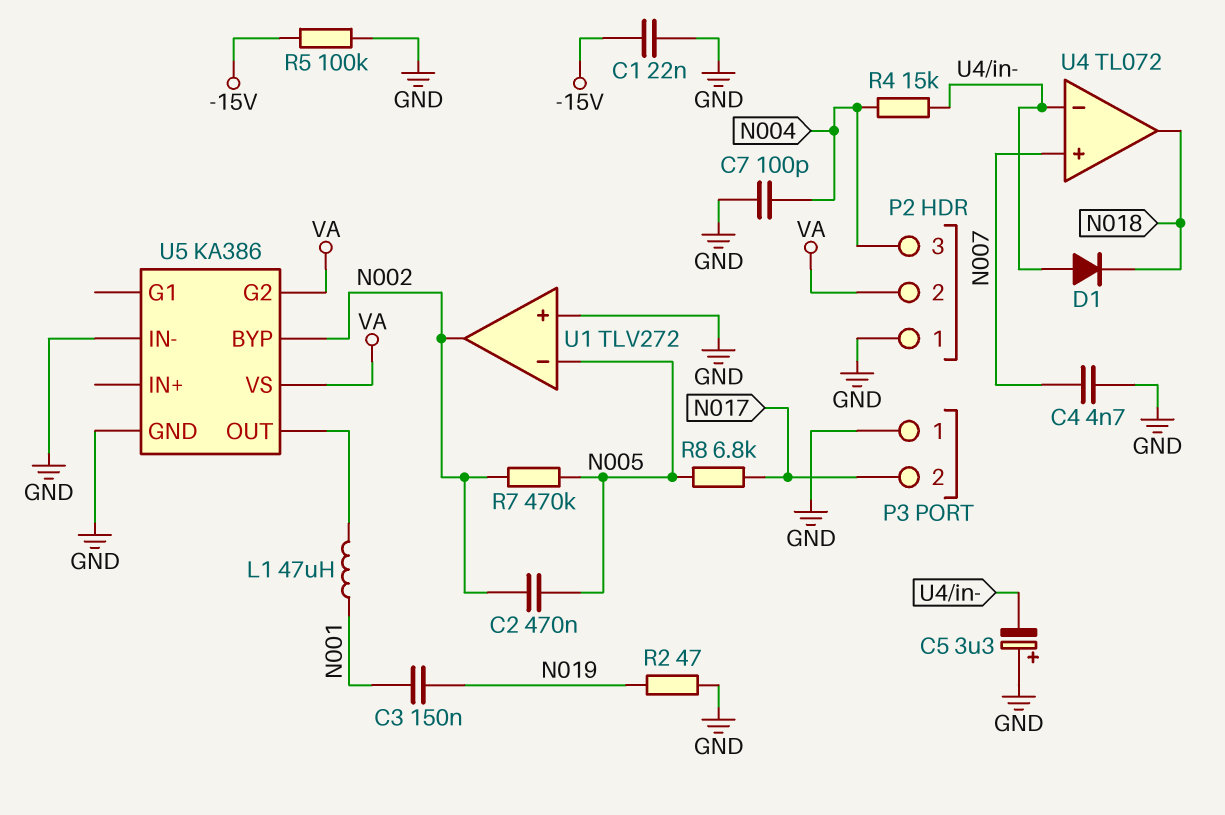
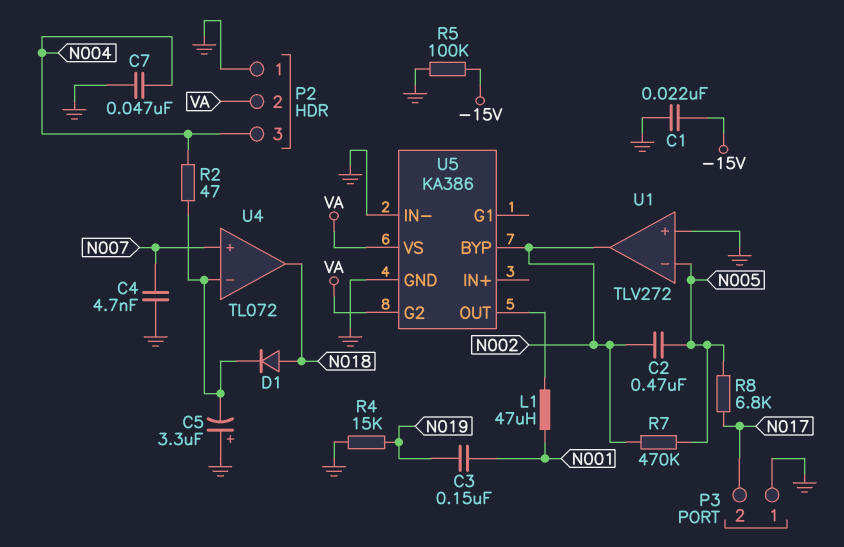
C7: 100pF (GND, N004) -> 47nF (GND, N004)
D1: diode (A U4/in-, K N018) -> diode (A N018, K U4/in-)
R2: 47 (GND, N019) -> 47 (N004, U4/in-)
R4: 15k (N004, U4/in-) -> 15k (GND, N019)

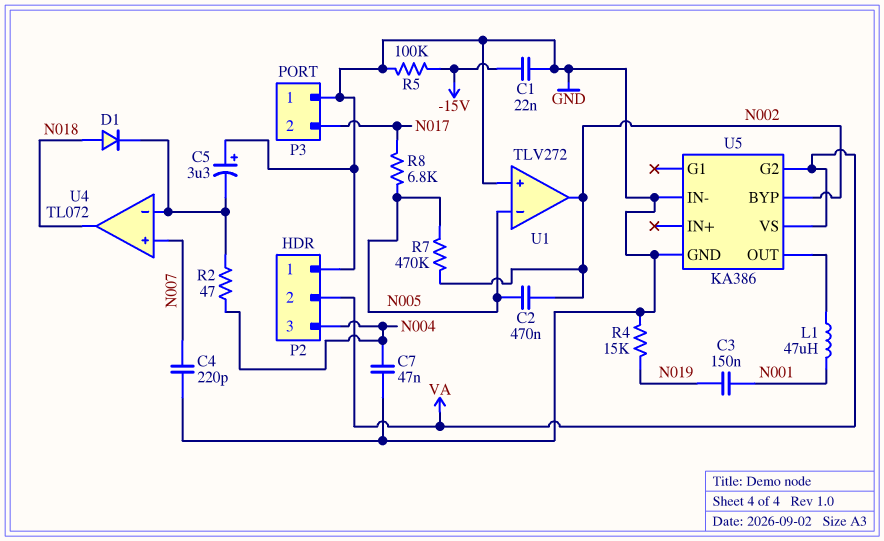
C4: 4.7nF (GND, N007) -> 220pF (GND, N007)

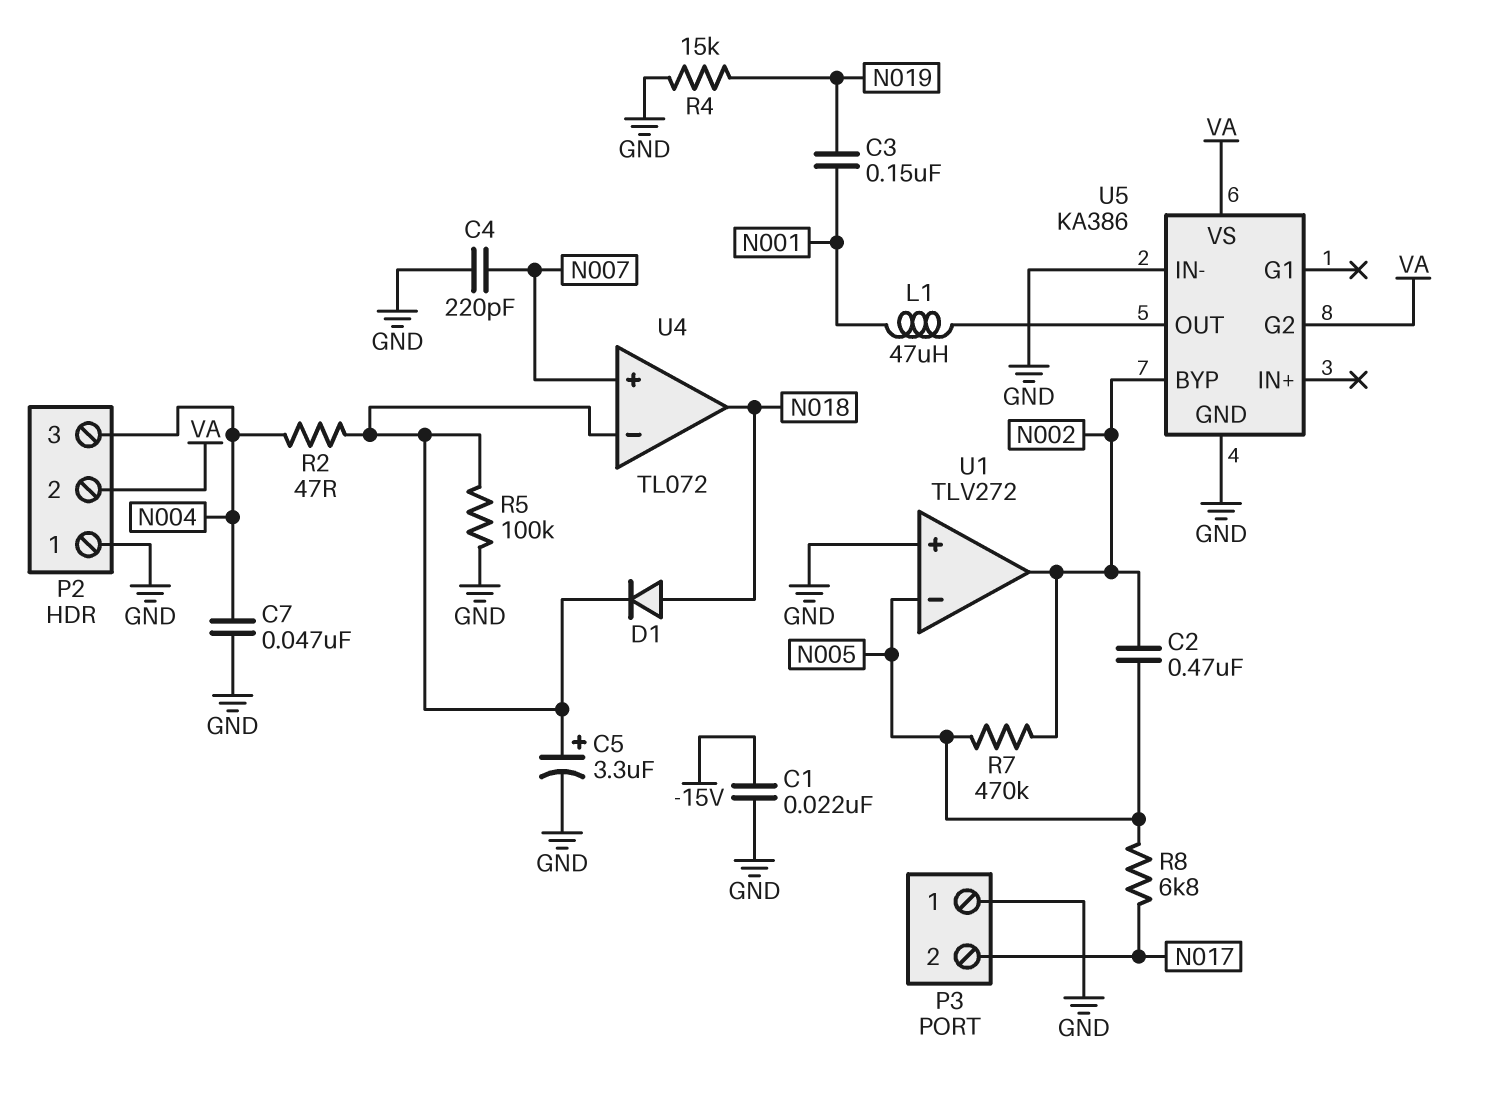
C5: 3.3uF (plus GND, minus U4/in-) -> 3.3uF (plus U4/in-, minus GND)
R5: 100k (-15V, GND) -> 100k (GND, U4/in-)

